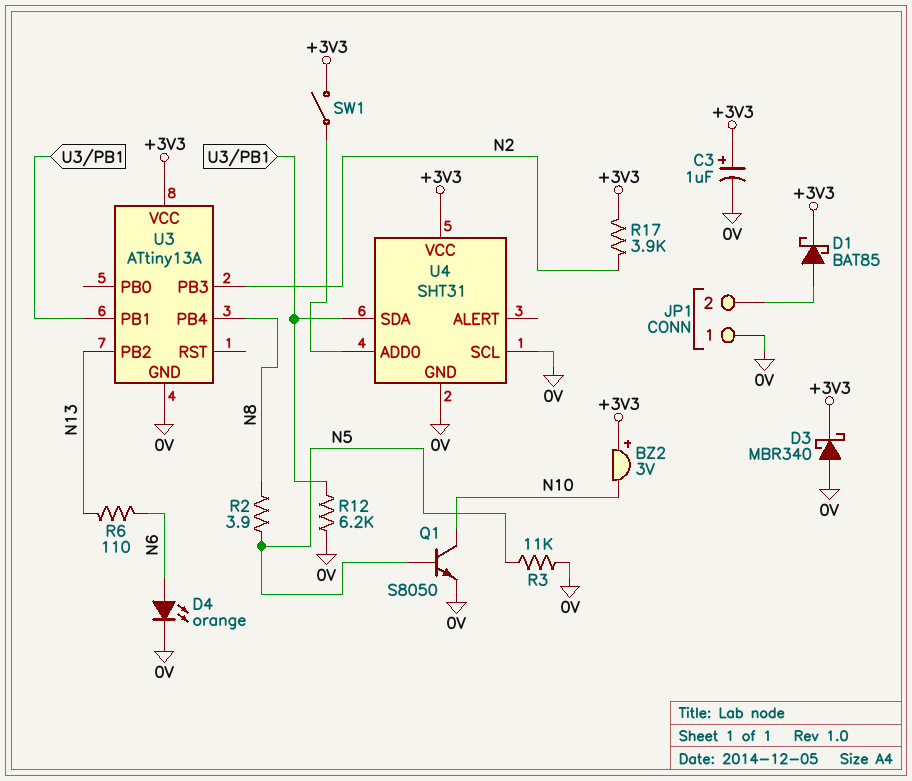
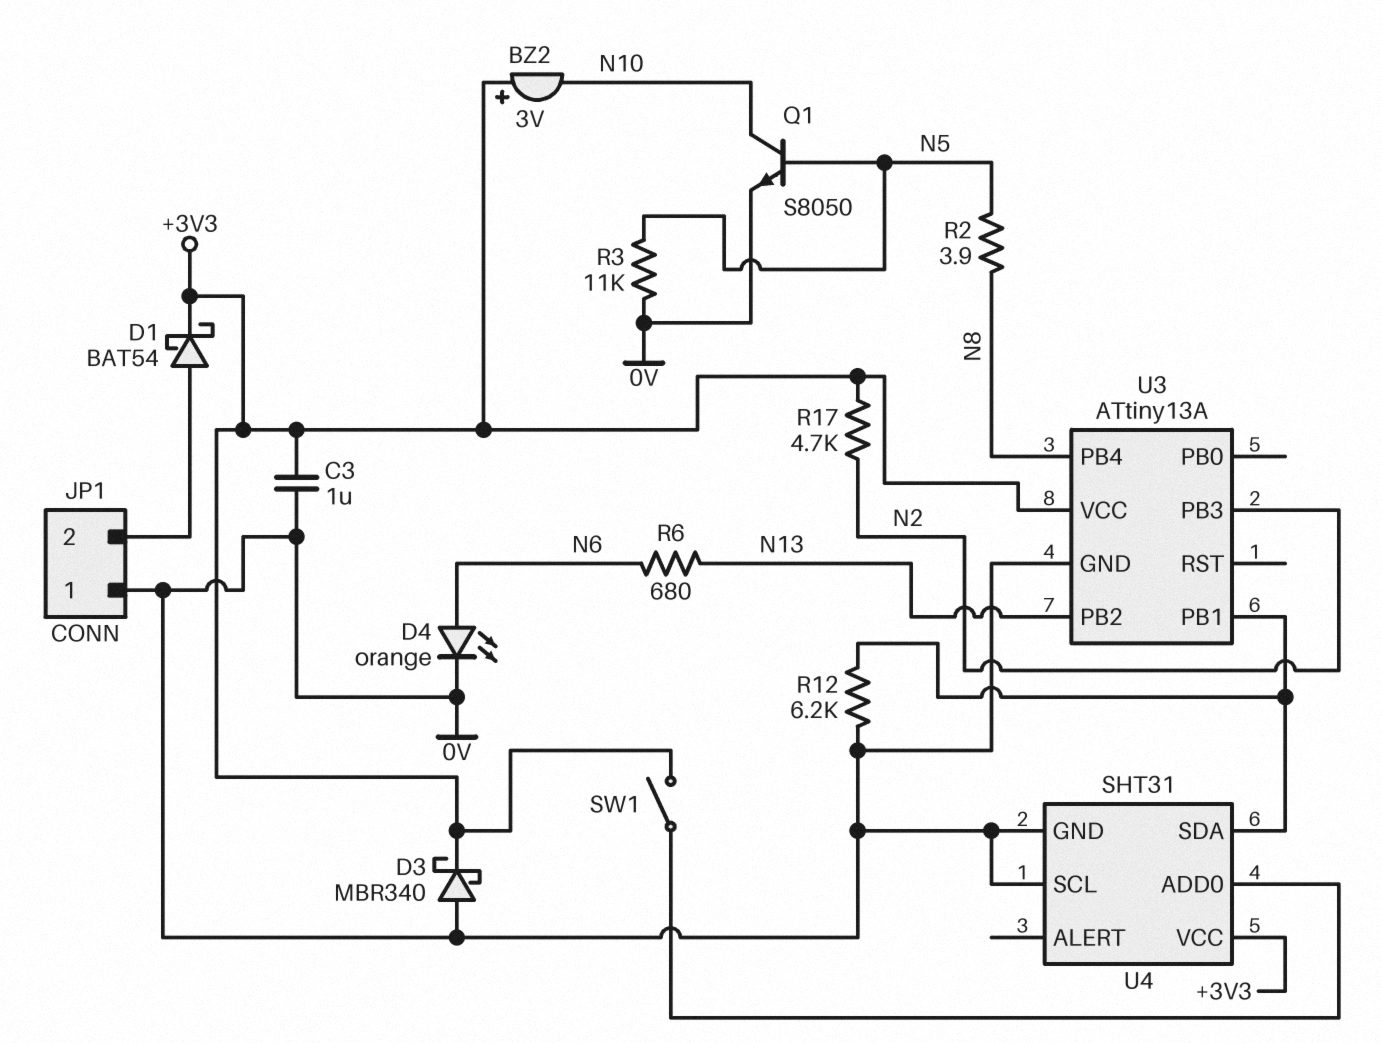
C3: 1uF (plus +3V3, minus 0V) -> 1uF (+3V3, 0V)
D1: schottky BAT85 (A JP1/2, K +3V3) -> schottky BAT54 (A JP1/2, K +3V3)
R6: 110 (N6, N13) -> 680 (N6, N13)
R17: 3.9k (+3V3, N2) -> 4.7k (+3V3, N2)

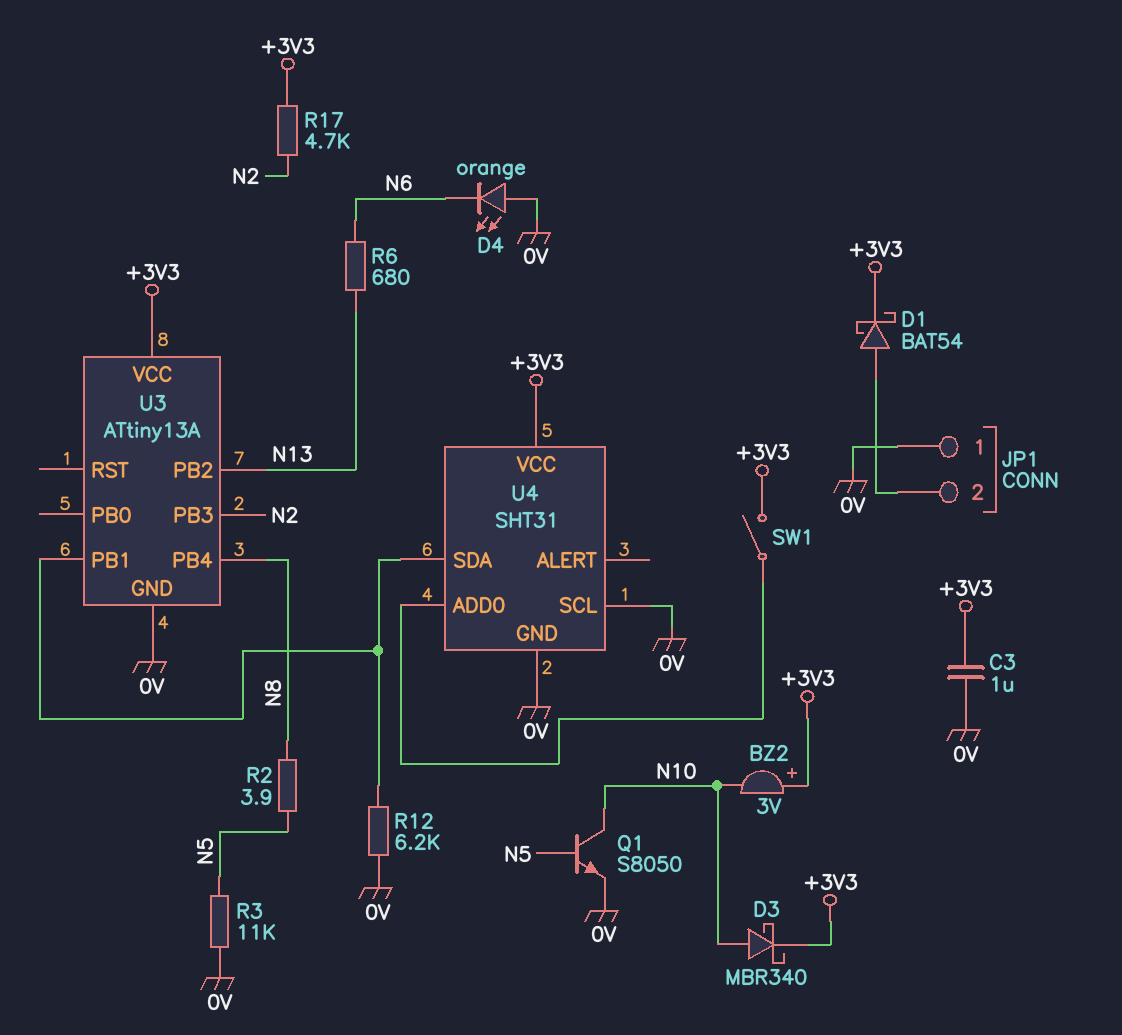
D3: schottky MBR340 (A 0V, K +3V3) -> schottky MBR340 (A N10, K +3V3)
D4: LED orange (A N6, K 0V) -> LED orange (A 0V, K N6)

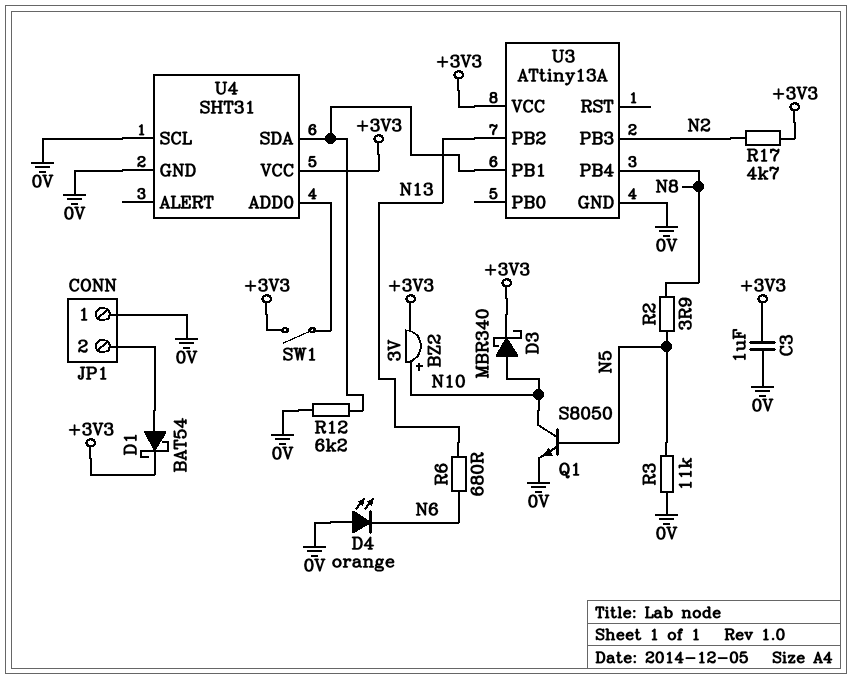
BZ2: buzzer 3V (plus +3V3, minus N10) -> buzzer 3V (plus N10, minus +3V3)

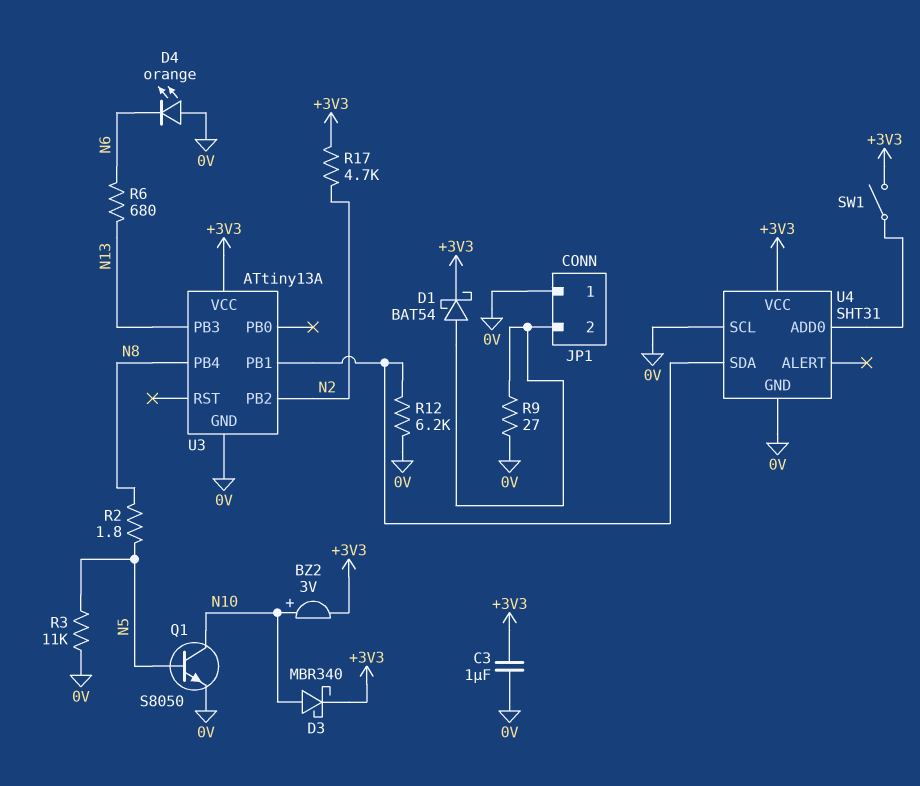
R2: 3.9 (N5, N8) -> 1.8 (N5, N8)
R9: none -> 27 (0V, JP1/2)
U3 pin PB2: N13 -> N2
U3 pin PB3: N2 -> N13

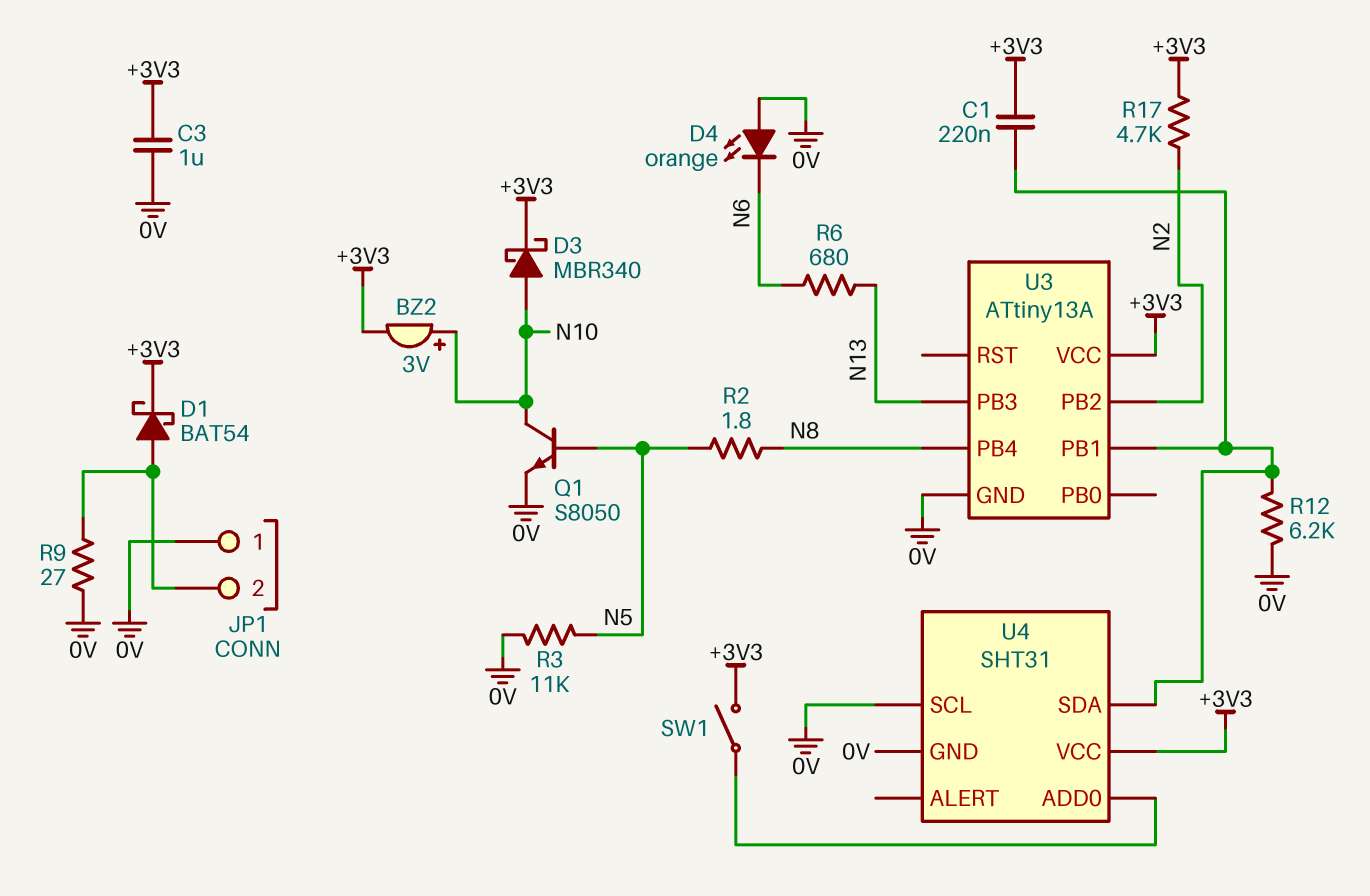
C1: none -> 220nF (+3V3, U3/PB1)

